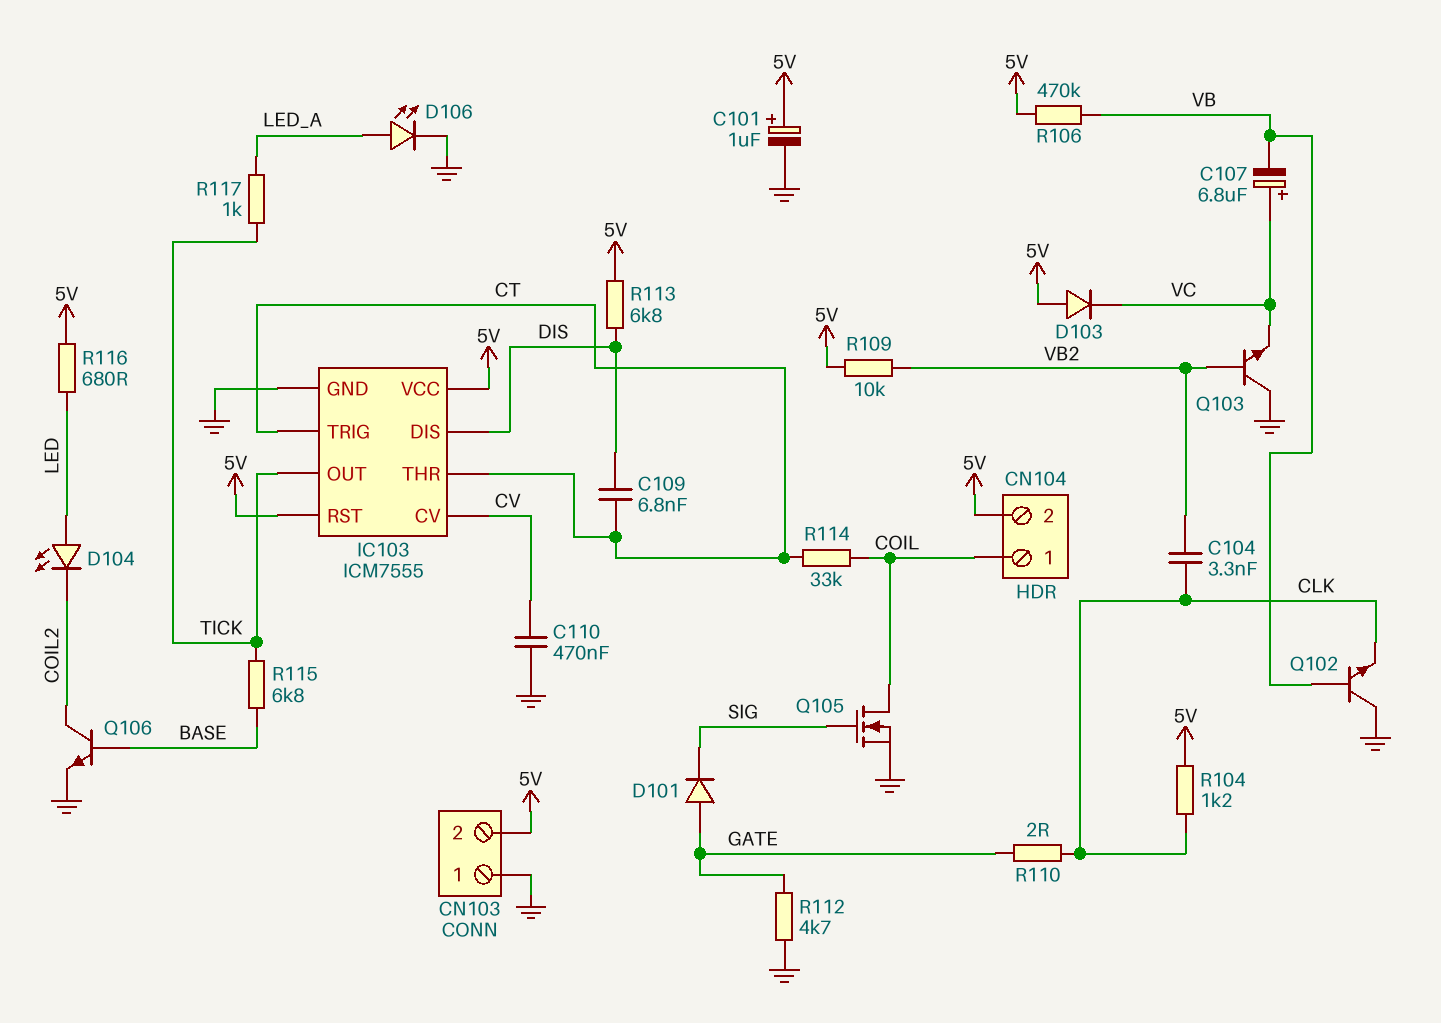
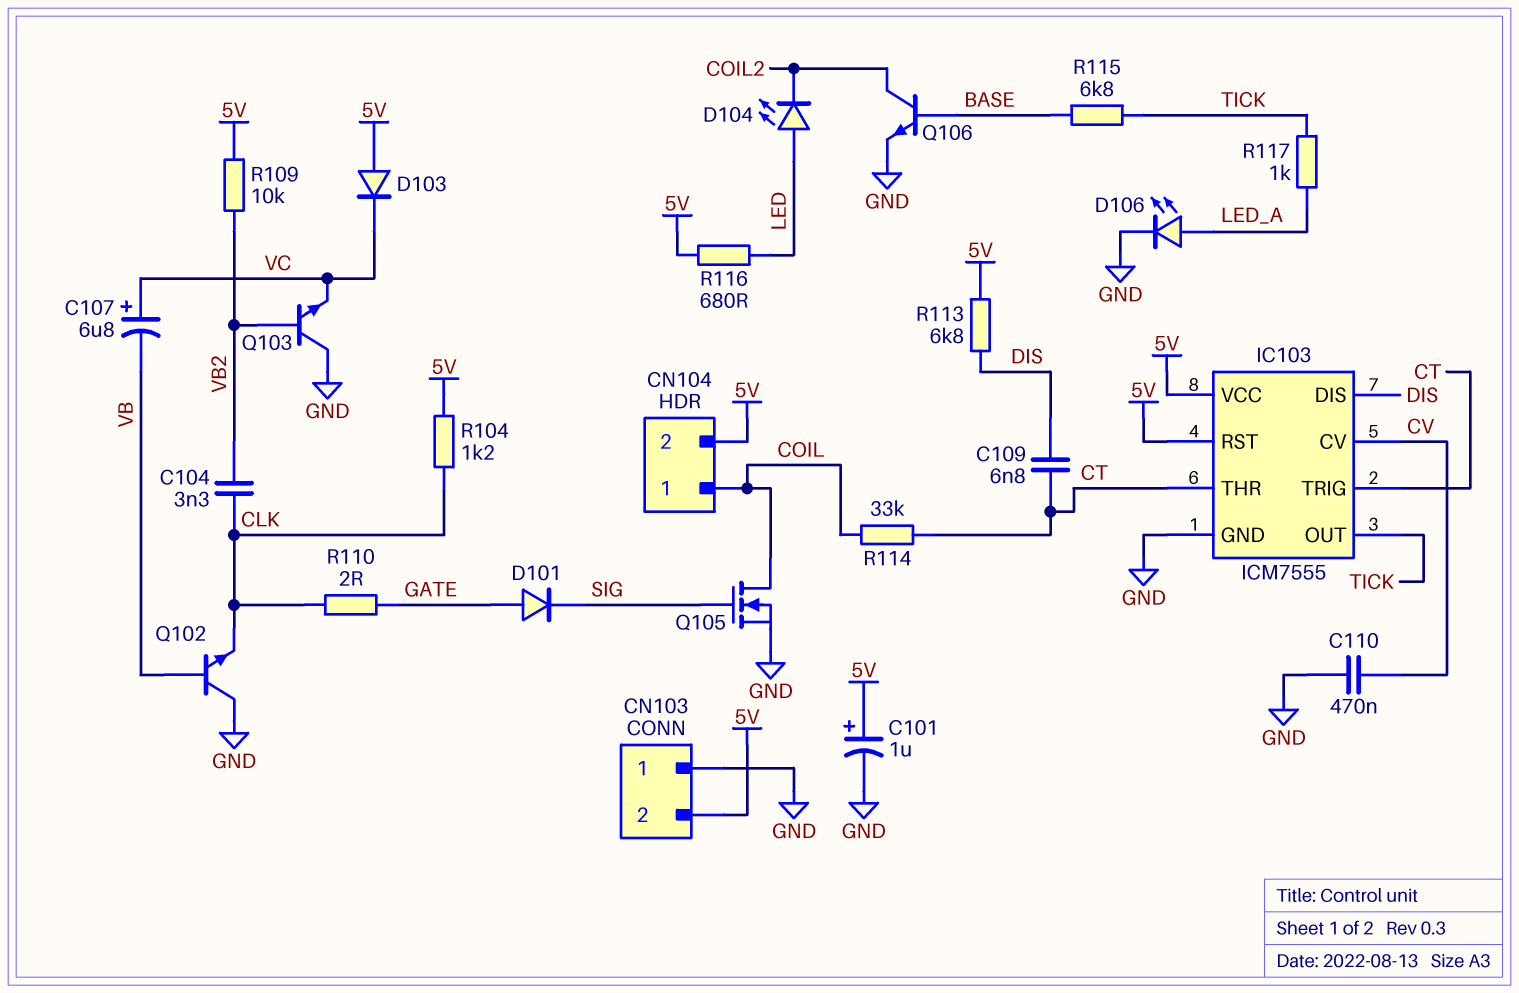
R106: 470k (5V, VB) -> none
R112: 4.7k (GATE, GND) -> none

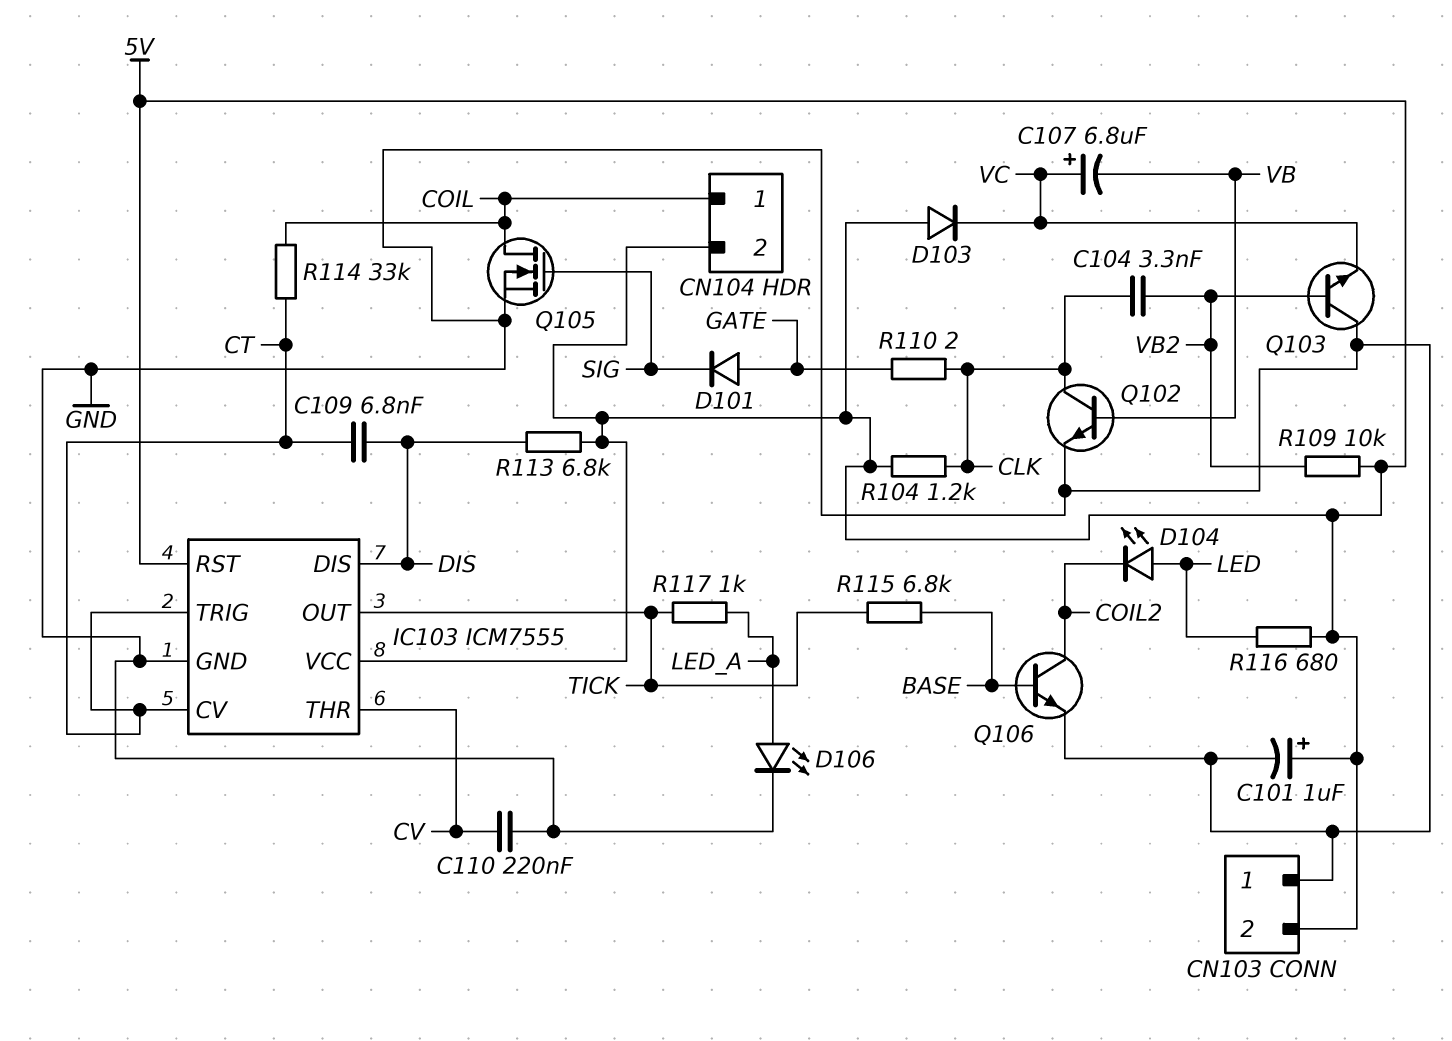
C110: 470nF (CV, GND) -> 220nF (CV, GND)
IC103 pin CV: CV -> CT
IC103 pin THR: CT -> CV
Q102: NPN (B VB, C GND, E CLK) -> NPN (B VB, C CLK, E GND)

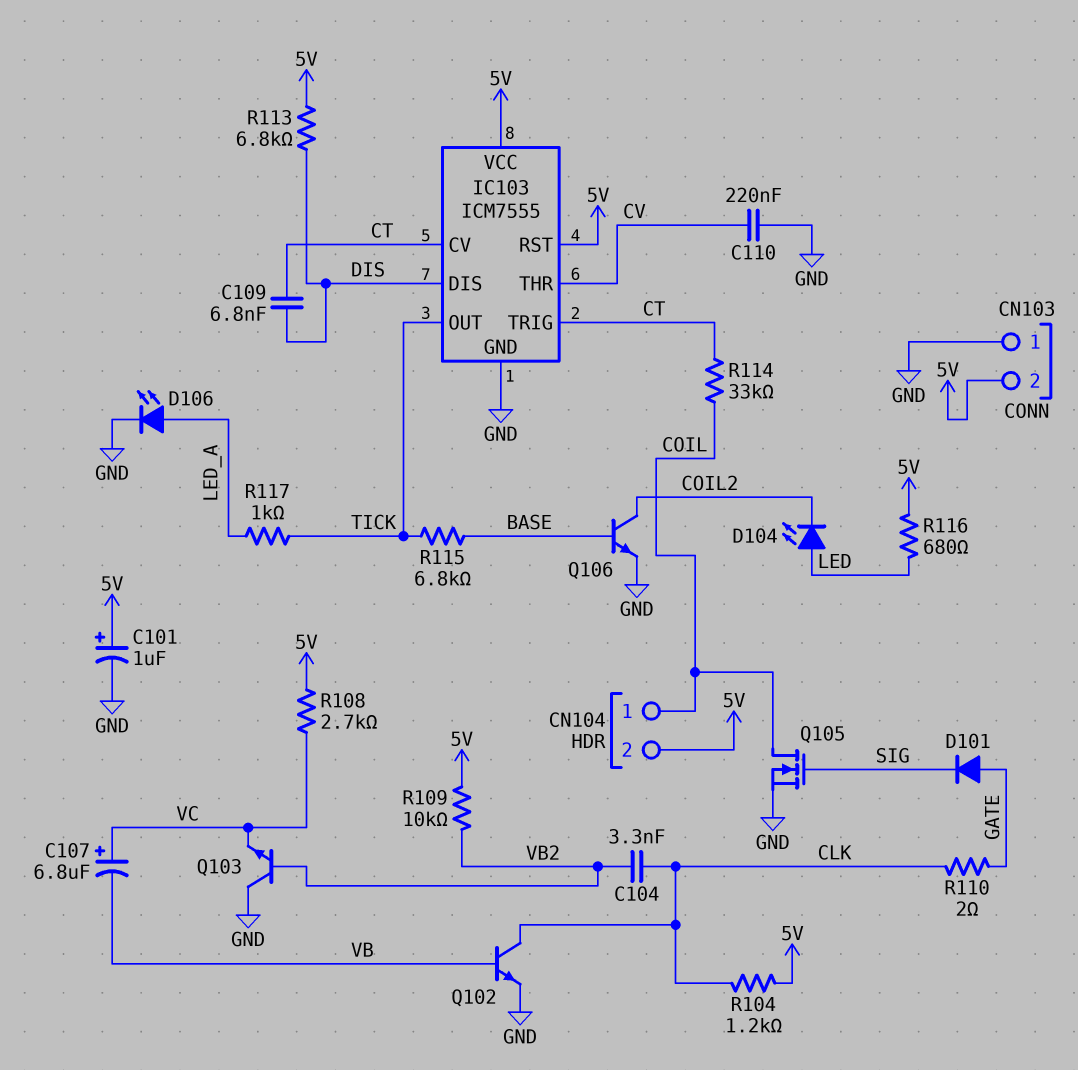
D103: diode (A 5V, K VC) -> none
R108: none -> 2.7k (5V, VC)

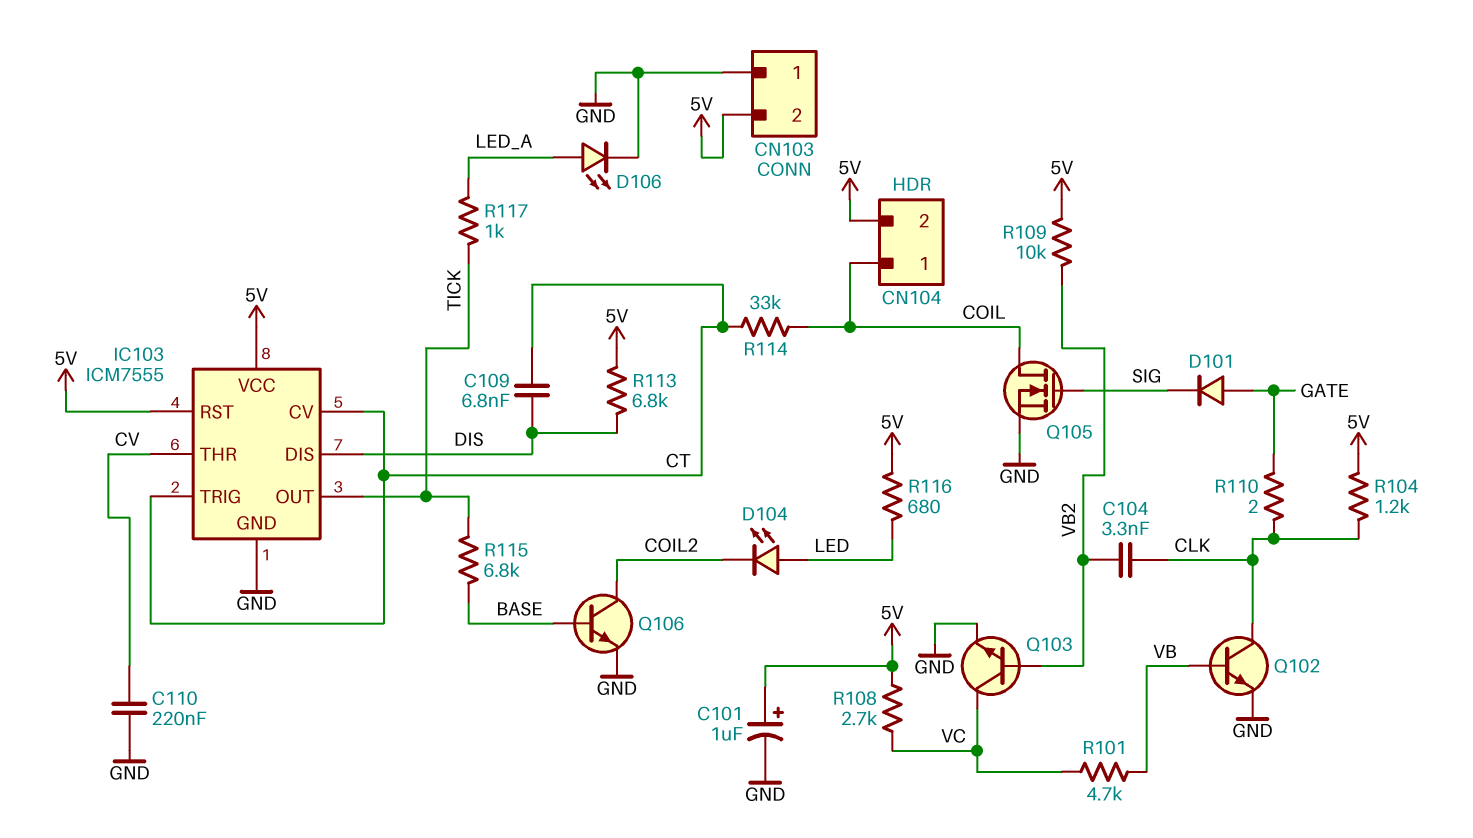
C107: 6.8uF (plus VC, minus VB) -> none
Q103: NPN (B VB2, C GND, E VC) -> NPN (B VB2, C VC, E GND)
R101: none -> 4.7k (VB, VC)

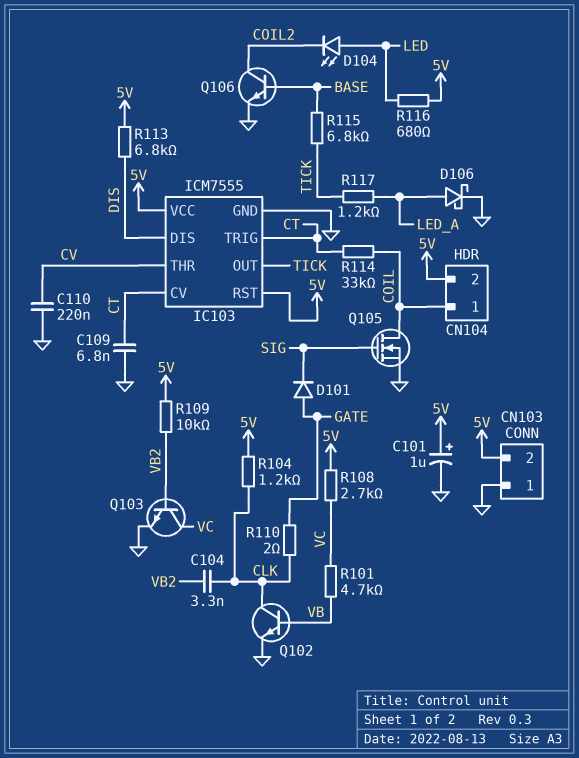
C109: 6.8nF (CT, DIS) -> 6.8nF (CT, GND)
D106: LED (A LED_A, K GND) -> schottky (A LED_A, K GND)
R117: 1k (LED_A, TICK) -> 1.2k (LED_A, TICK)

